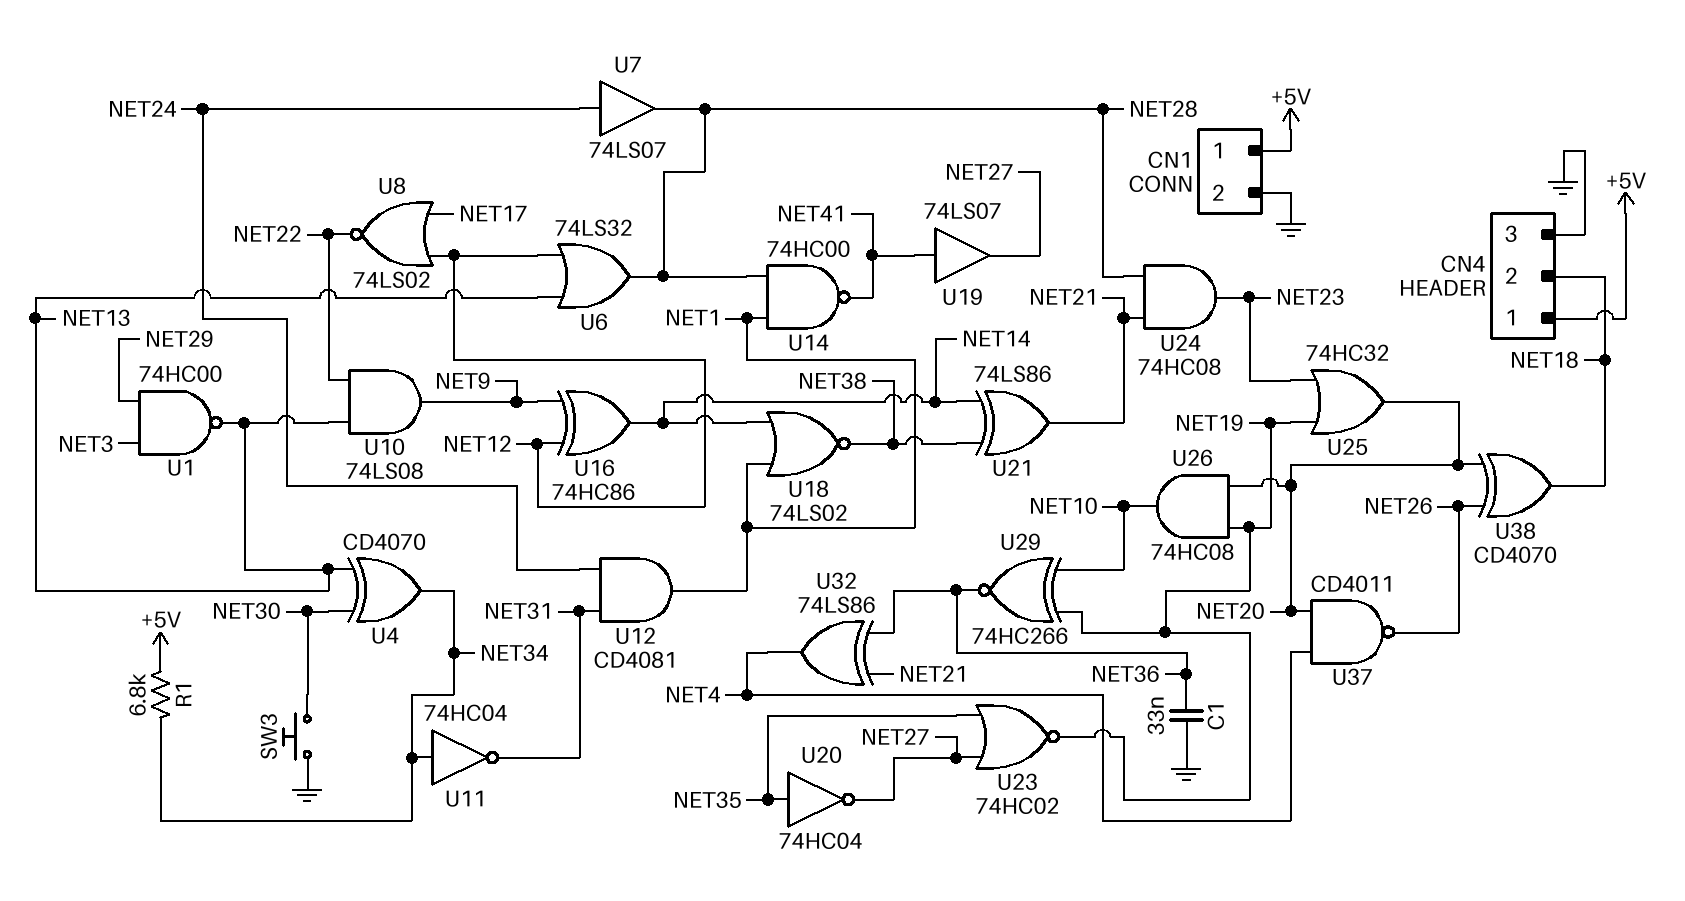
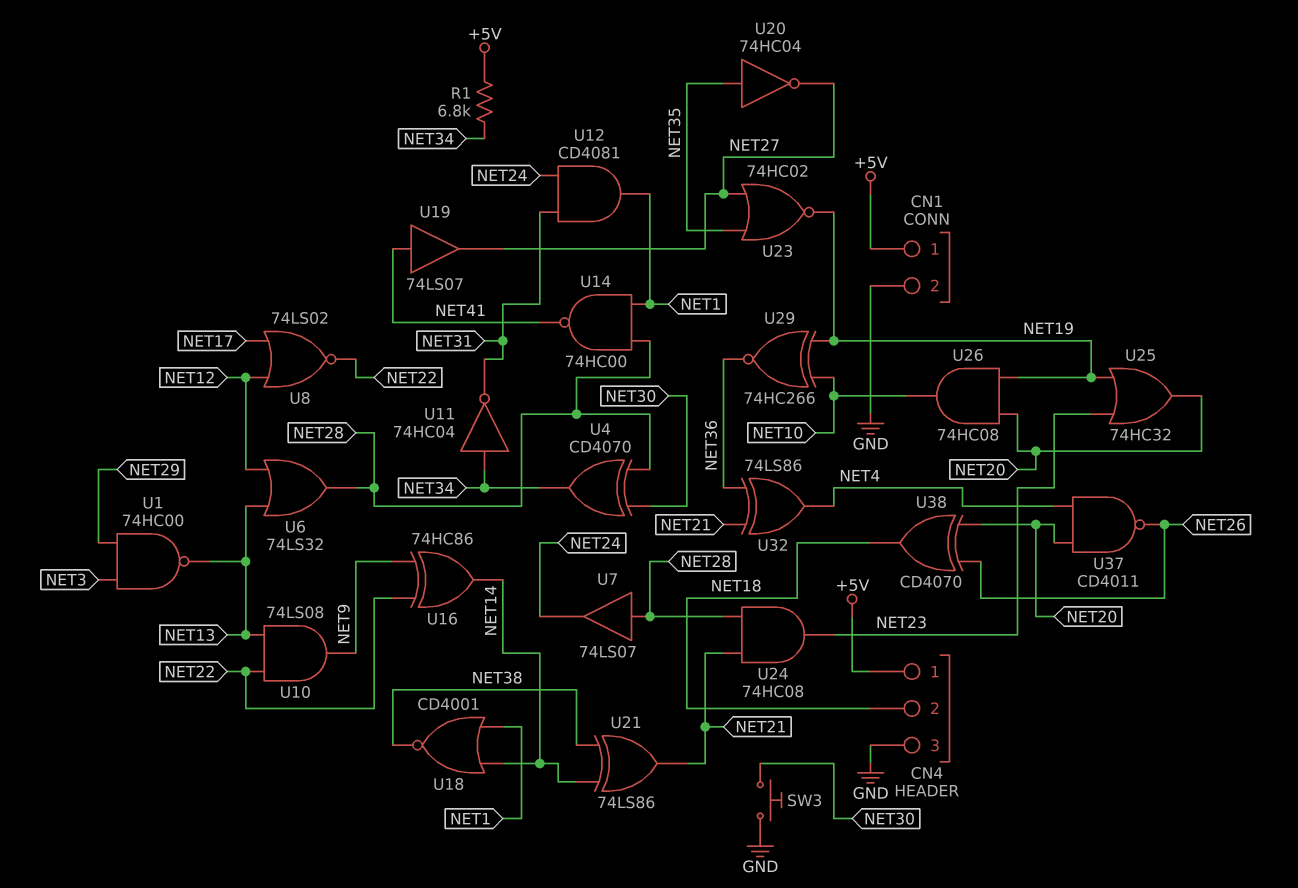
C1: 33nF (GND, NET36) -> none
U4: XOR CD4070 (in NET13, in NET30, out NET34) -> XOR CD4070 (in NET28, in NET30, out NET34)
U7: buffer 74LS07 (in NET24, out NET28) -> buffer 74LS07 (in NET28, out NET24)
U16: XOR 74HC86 (in NET9, in NET12, out NET14) -> XOR 74HC86 (in NET9, in NET22, out NET14)
U18: NOR 74LS02 (in NET1, in NET14, out NET38) -> NOR CD4001 (in NET1, in NET14, out NET38)

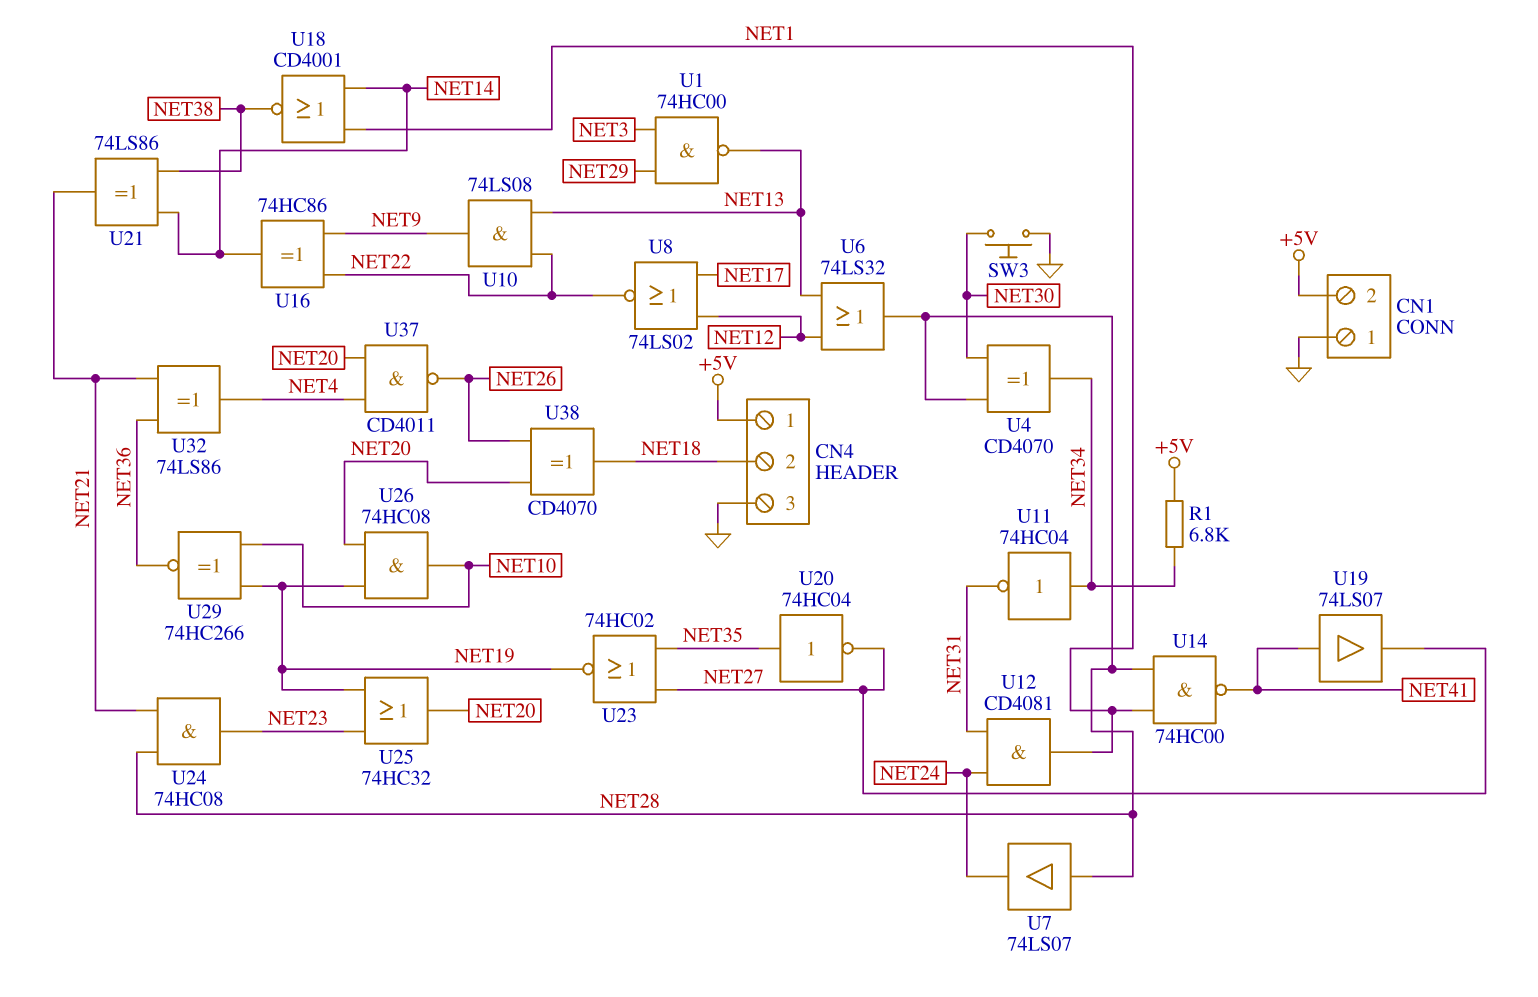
CN1 pin 1: +5V -> GND
CN1 pin 2: GND -> +5V

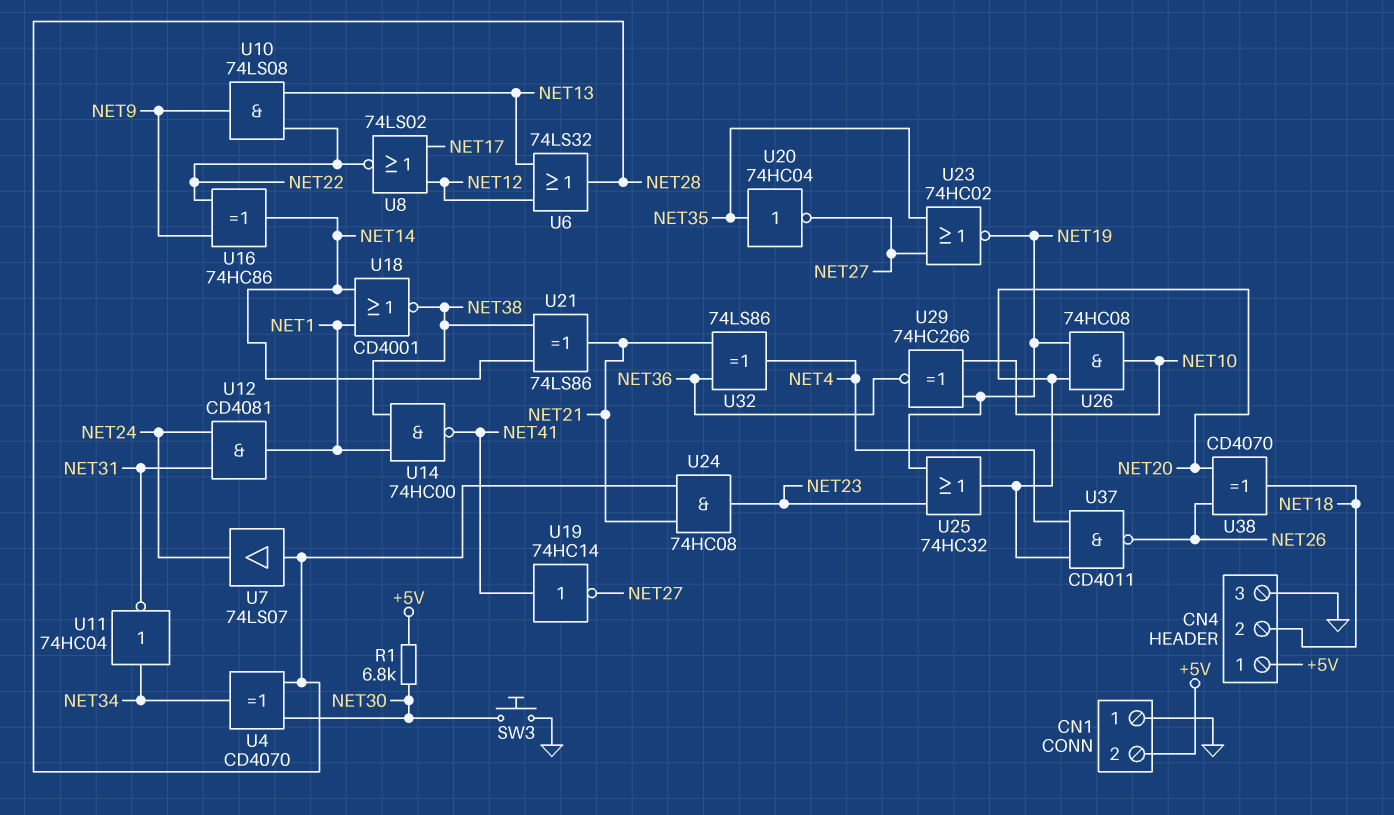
R1: 6.8k (+5V, NET34) -> 6.8k (+5V, NET30)
U1: NAND 74HC00 (in NET3, in NET29, out NET13) -> none
U14: NAND 74HC00 (in NET1, in NET28, out NET41) -> NAND 74HC00 (in NET1, in NET38, out NET41)
U19: buffer 74LS07 (in NET41, out NET27) -> NOT 74HC14 (in NET41, out NET27)

